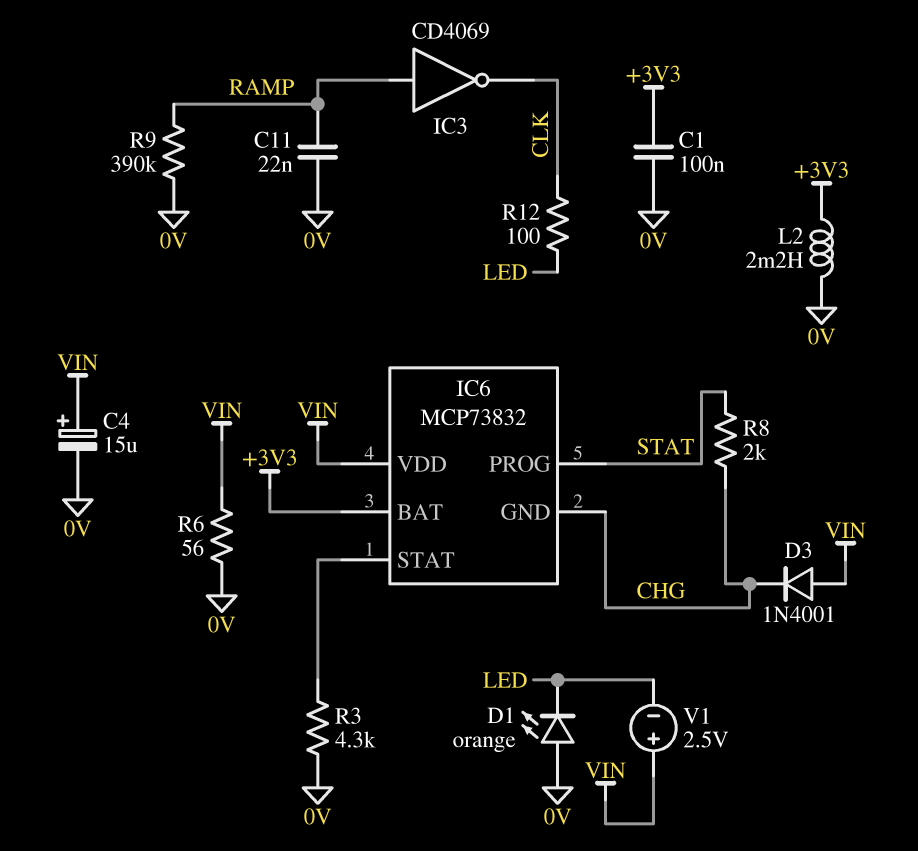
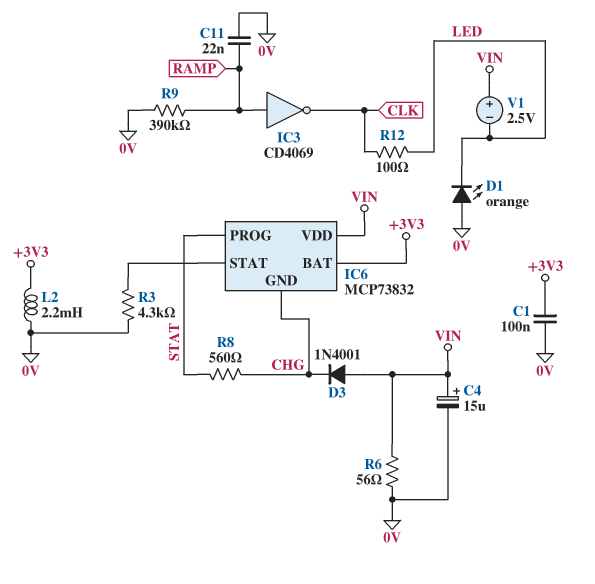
R8: 2k (CHG, STAT) -> 560 (CHG, STAT)

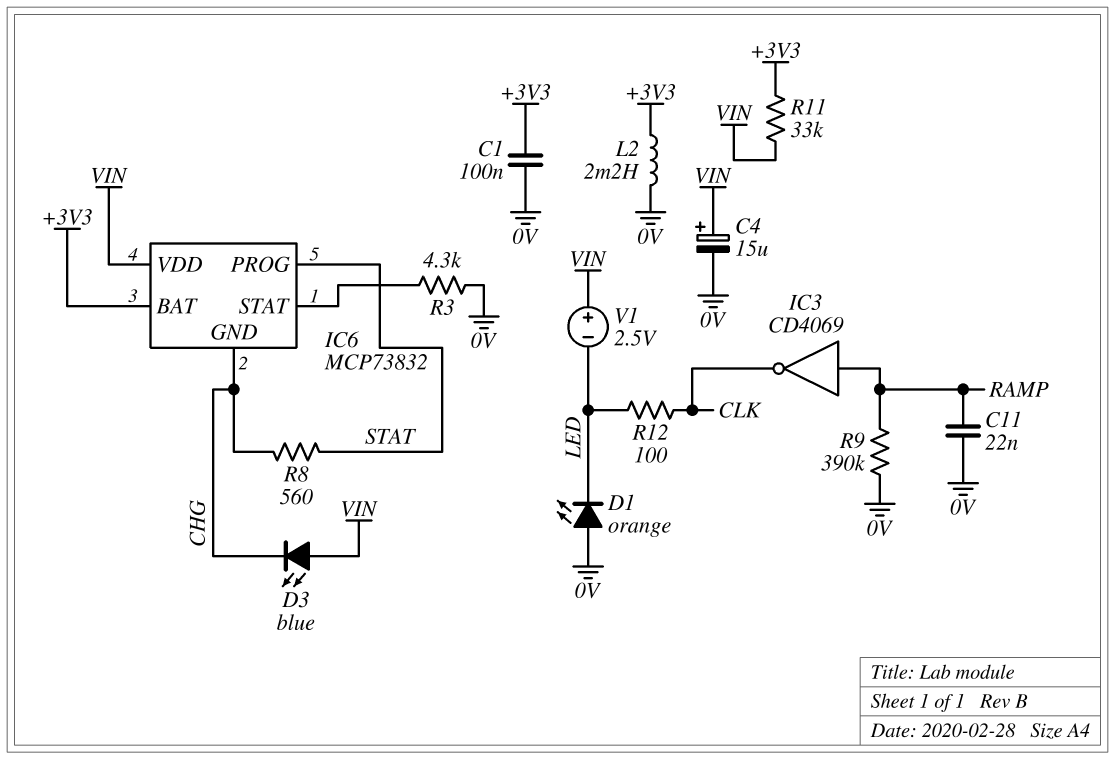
D3: diode 1N4001 (A VIN, K CHG) -> LED blue (A VIN, K CHG)
R6: 56 (0V, VIN) -> none
R11: none -> 33k (+3V3, VIN)

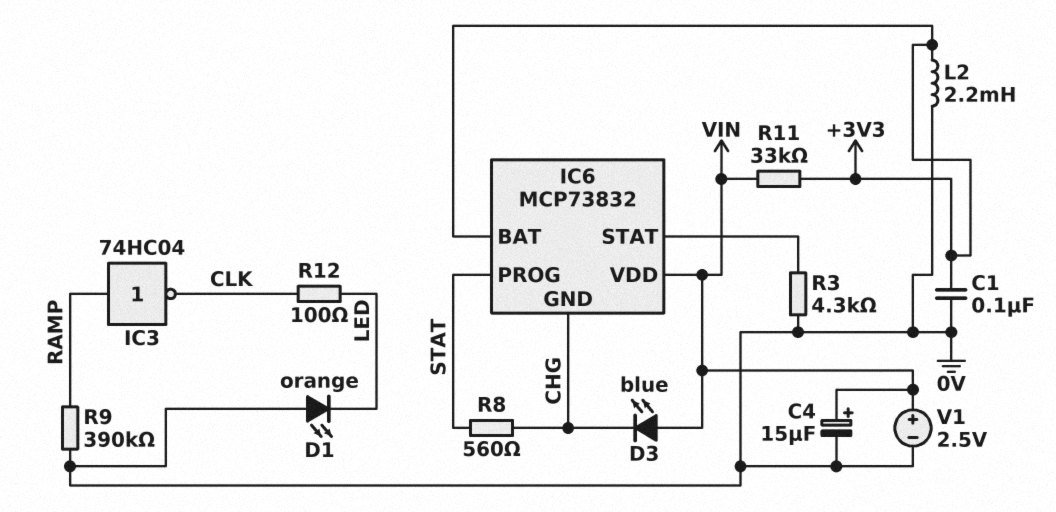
C11: 22nF (0V, RAMP) -> none
IC3: NOT CD4069 (in RAMP, out CLK) -> NOT 74HC04 (in RAMP, out CLK)
V1: 2.5V (plus VIN, minus LED) -> 2.5V (plus VIN, minus 0V)

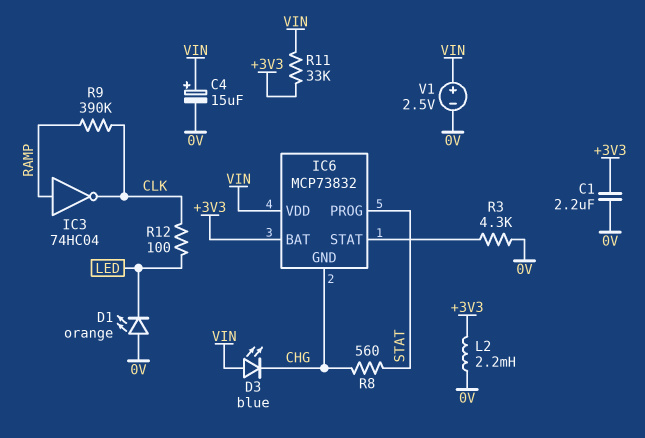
C1: 100nF (+3V3, 0V) -> 2.2uF (+3V3, 0V)
R9: 390k (0V, RAMP) -> 390k (CLK, RAMP)

